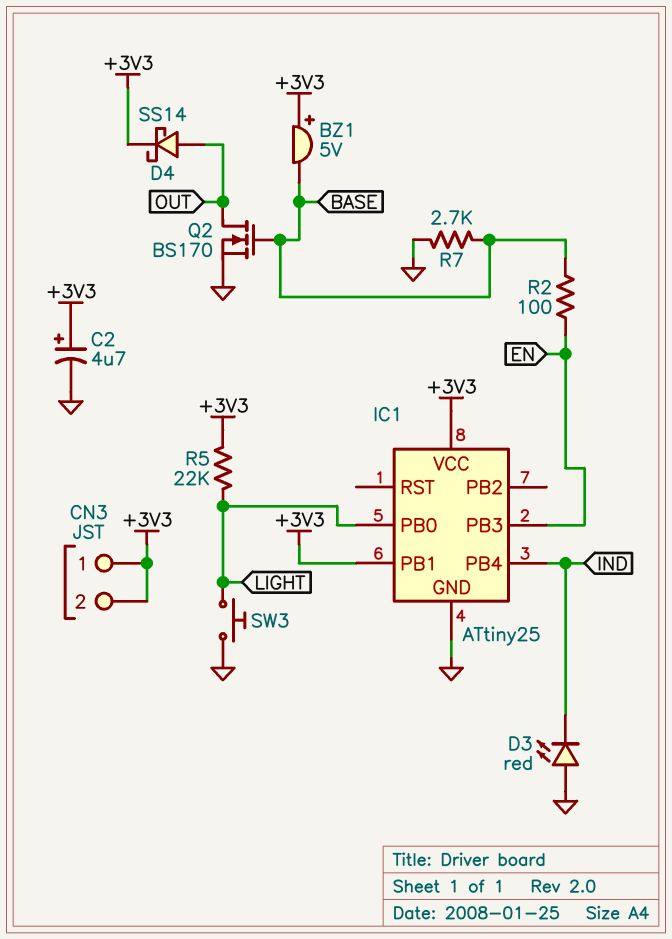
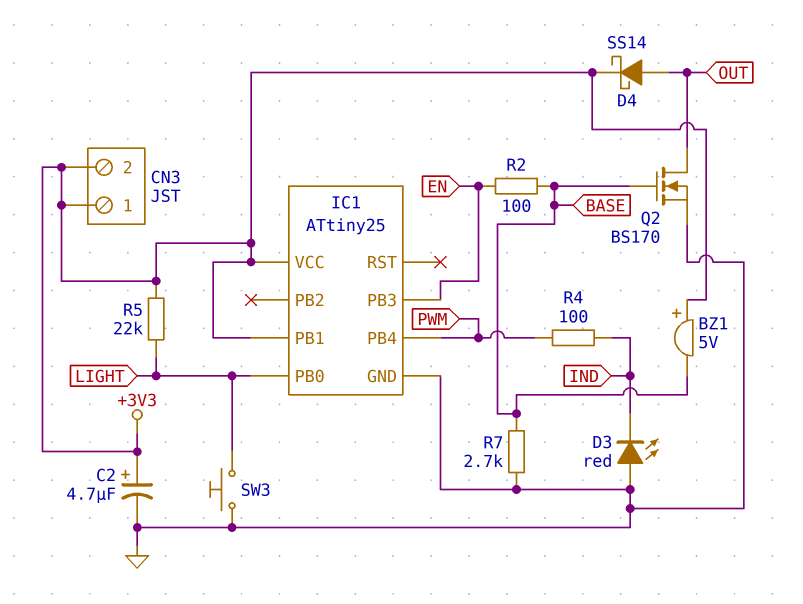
IC1 pin PB4: IND -> PWM
R4: none -> 100 (IND, PWM)

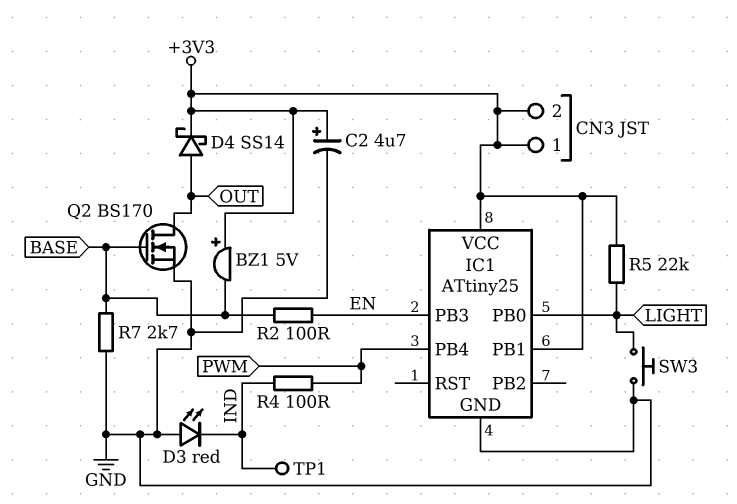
TP1: none -> test point (IND)

